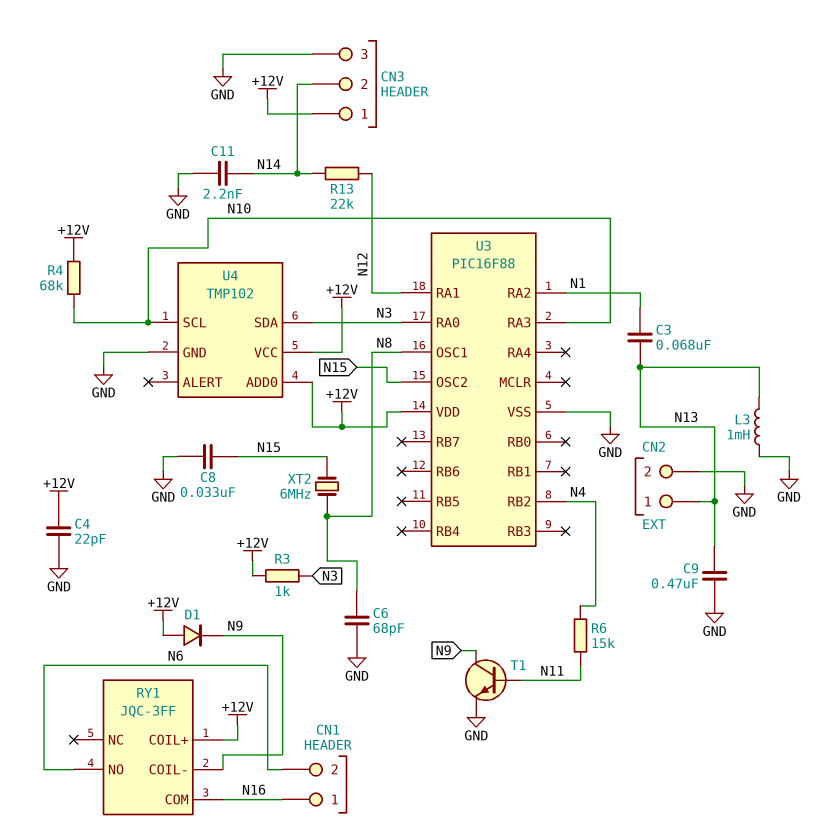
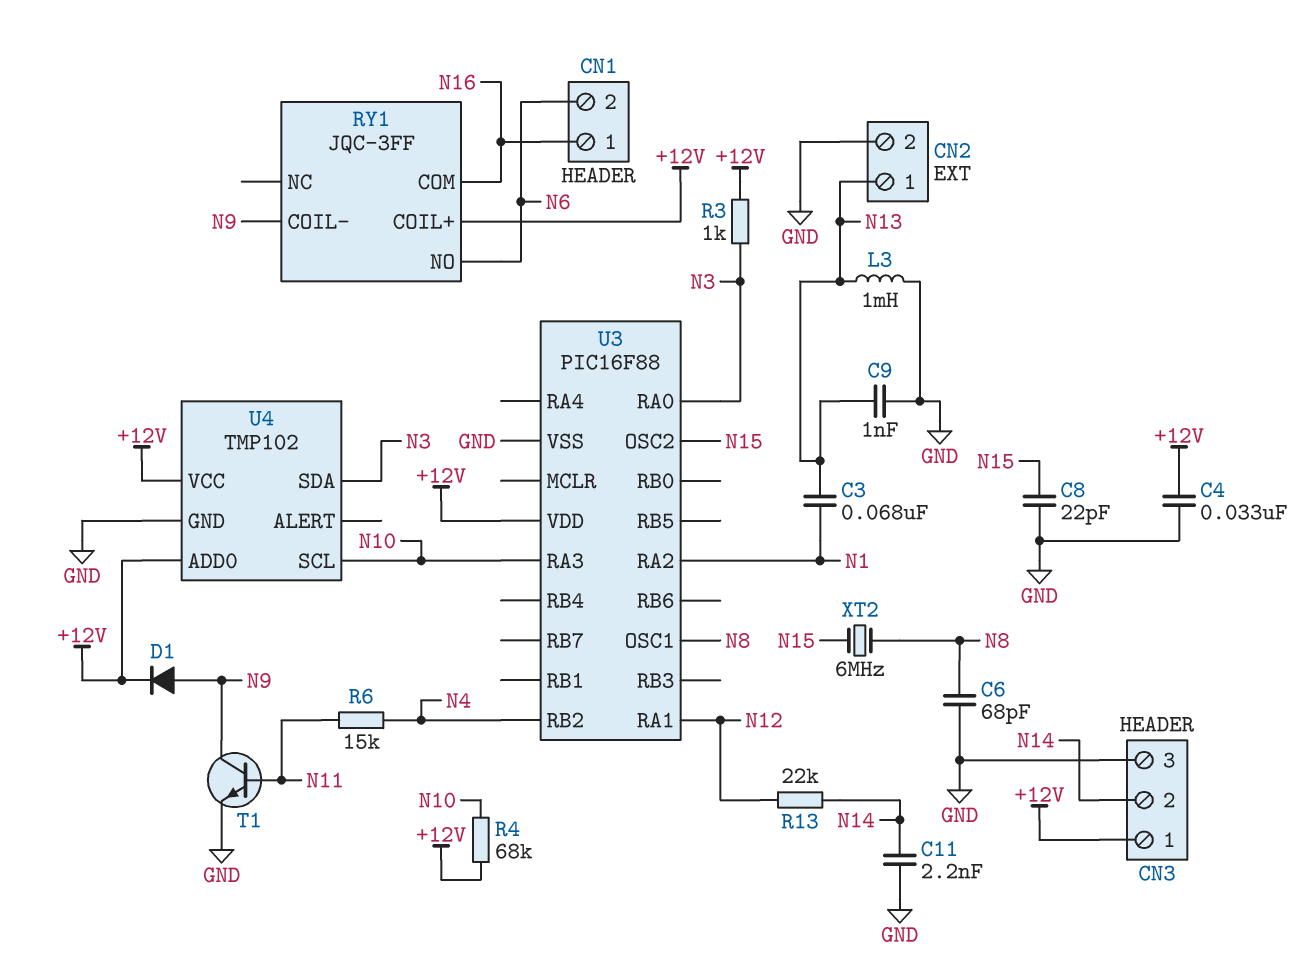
C4: 22pF (+12V, GND) -> 33nF (+12V, GND)
C8: 33nF (GND, N15) -> 22pF (GND, N15)
C9: 470nF (GND, N13) -> 1nF (GND, N13)
D1: diode (A +12V, K N9) -> diode (A N9, K +12V)

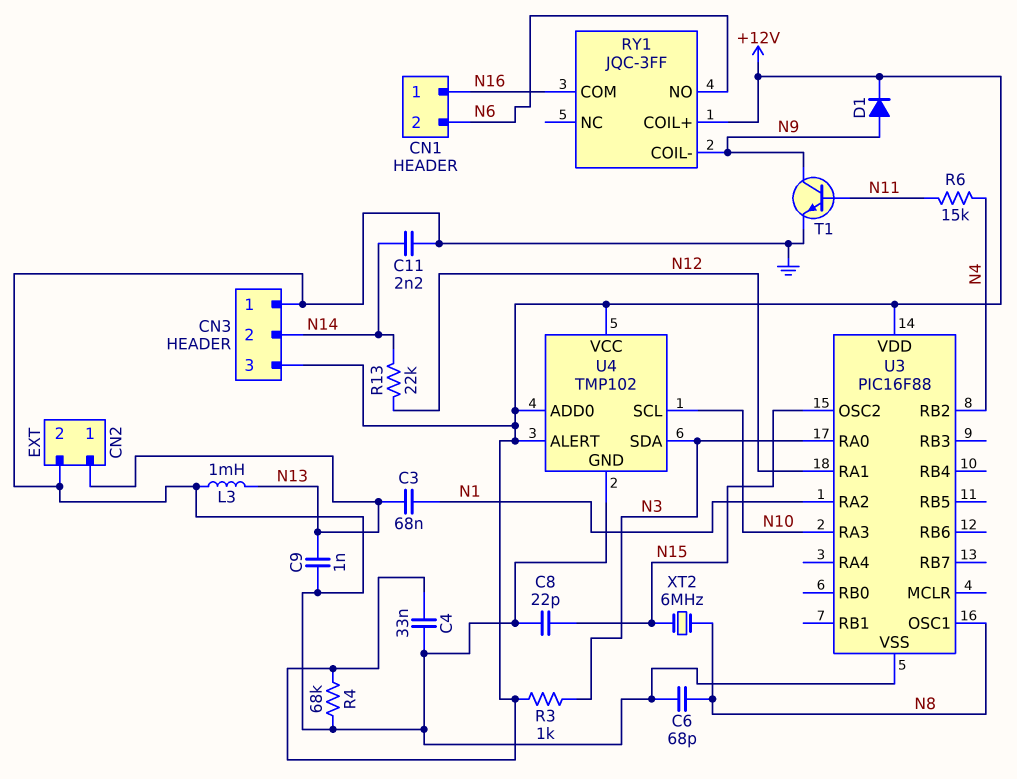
CN3 pin 1: +12V -> GND
CN3 pin 3: GND -> +12V
R4: 68k (+12V, N10) -> 68k (+12V, GND)
U4 pin ALERT: none -> +12V

